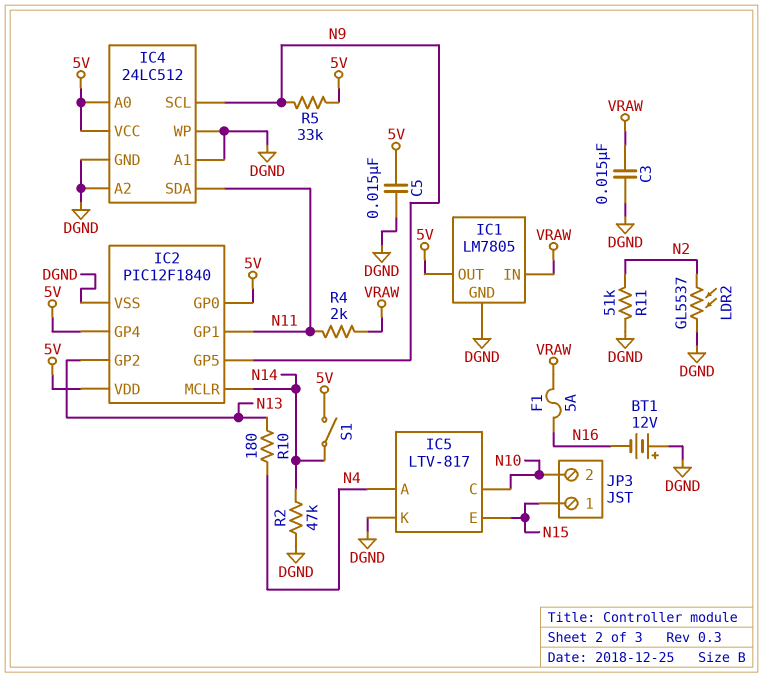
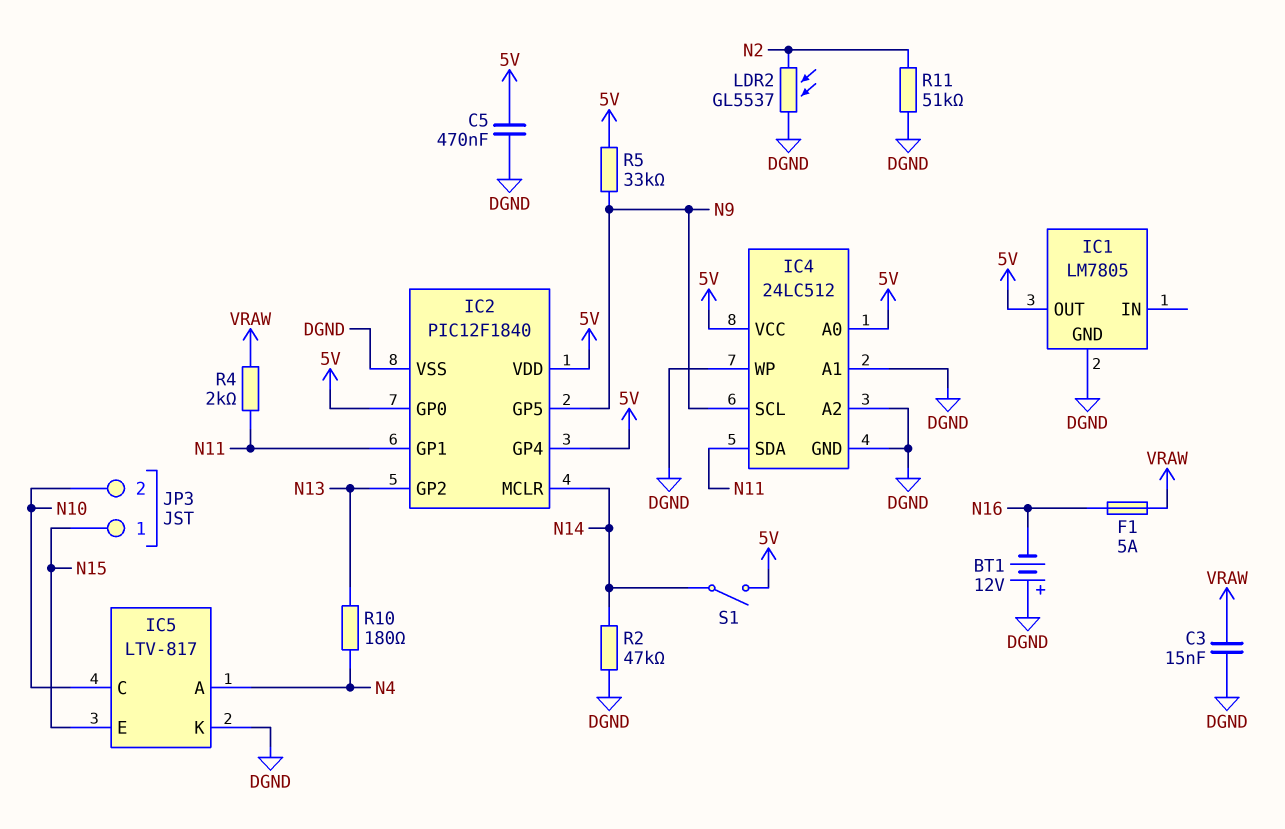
C5: 15nF (5V, DGND) -> 470nF (5V, DGND)
IC1 pin IN: VRAW -> none

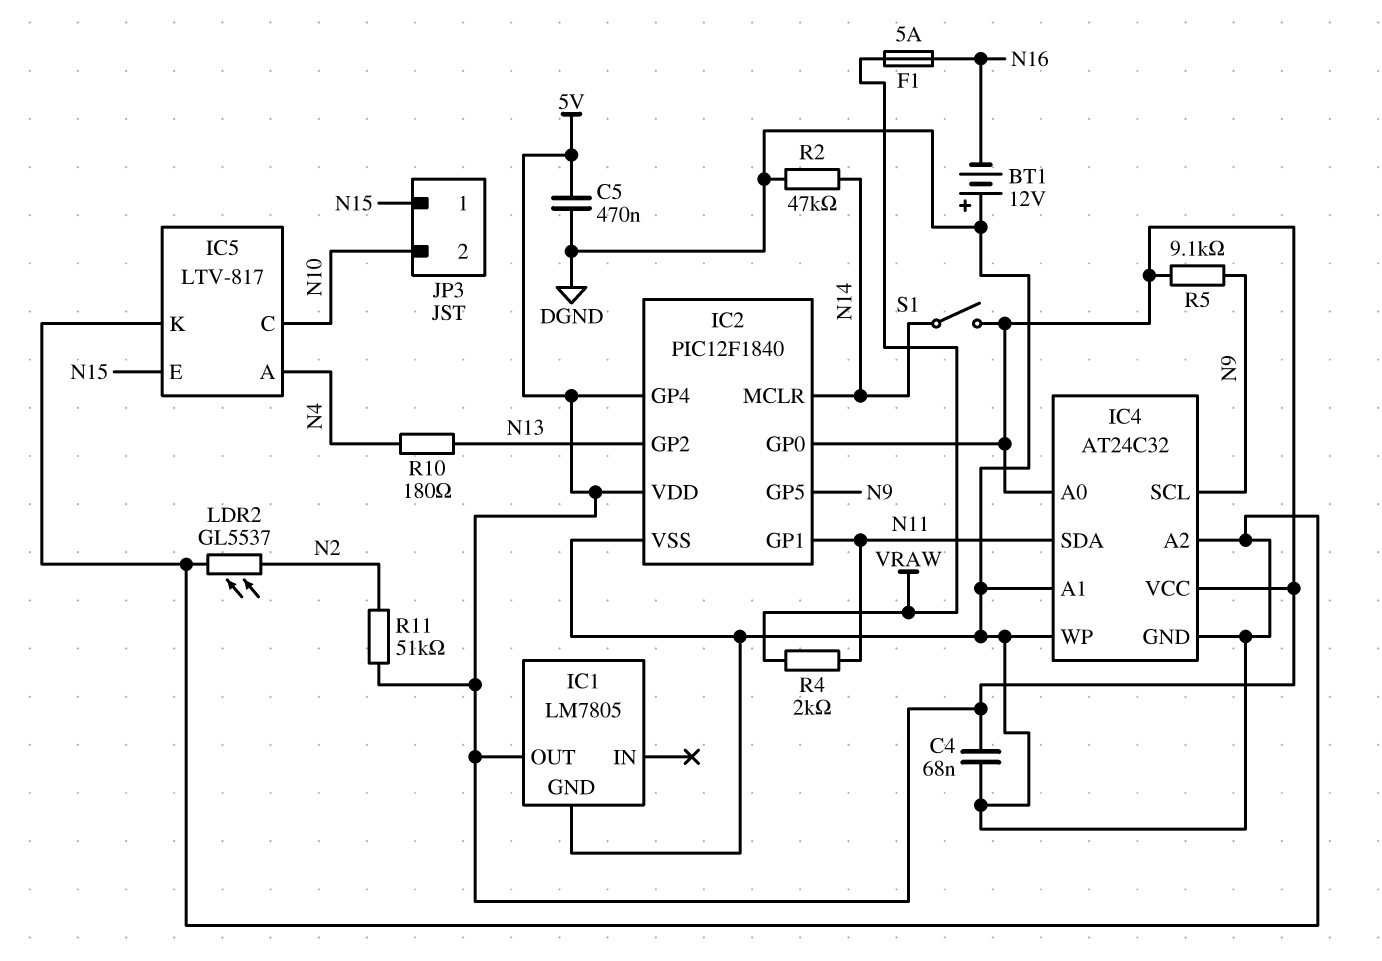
C3: 15nF (DGND, VRAW) -> none
C4: none -> 68nF (5V, DGND)
IC4: 24LC512 -> AT24C32
R5: 33k (5V, N9) -> 9.1k (5V, N9)
R11: 51k (DGND, N2) -> 51k (5V, N2)

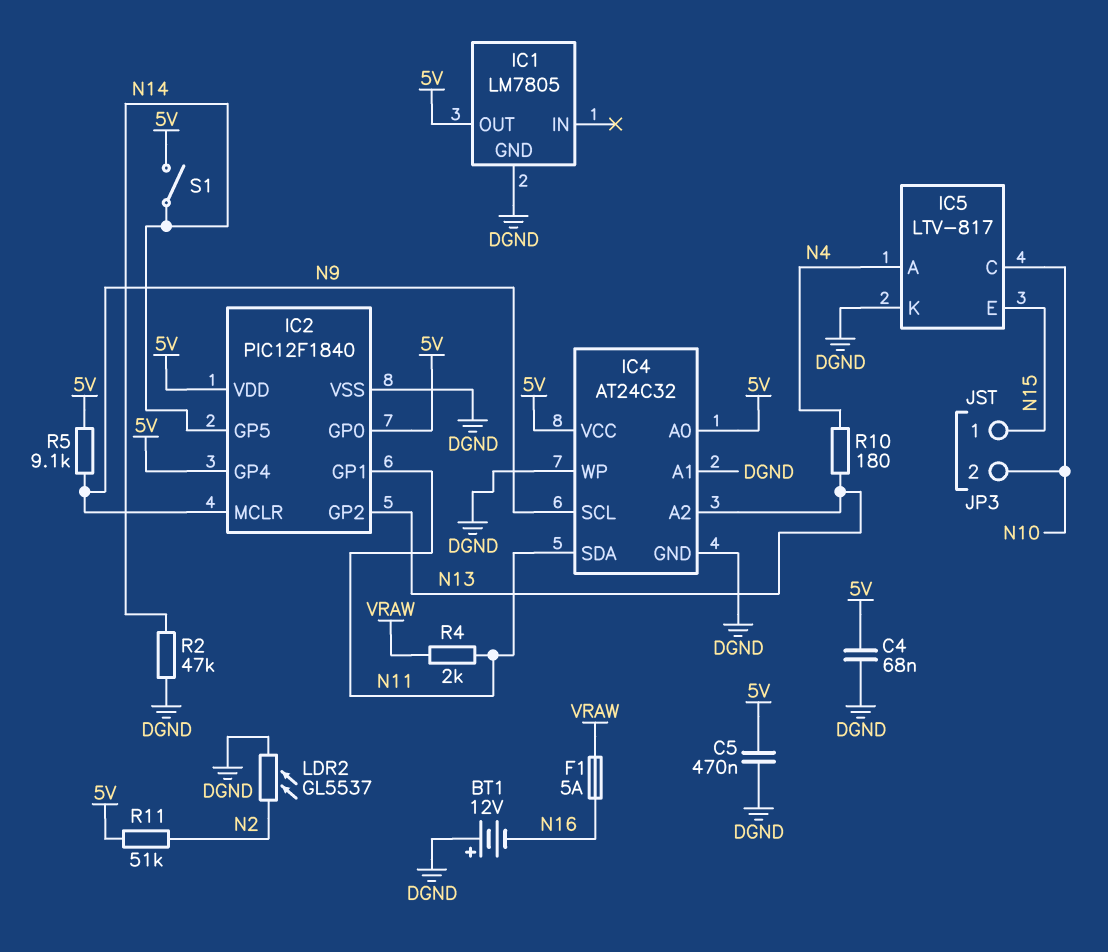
IC2 pin GP5: N9 -> N14
IC2 pin MCLR: N14 -> N9
IC4 pin A2: DGND -> N13

